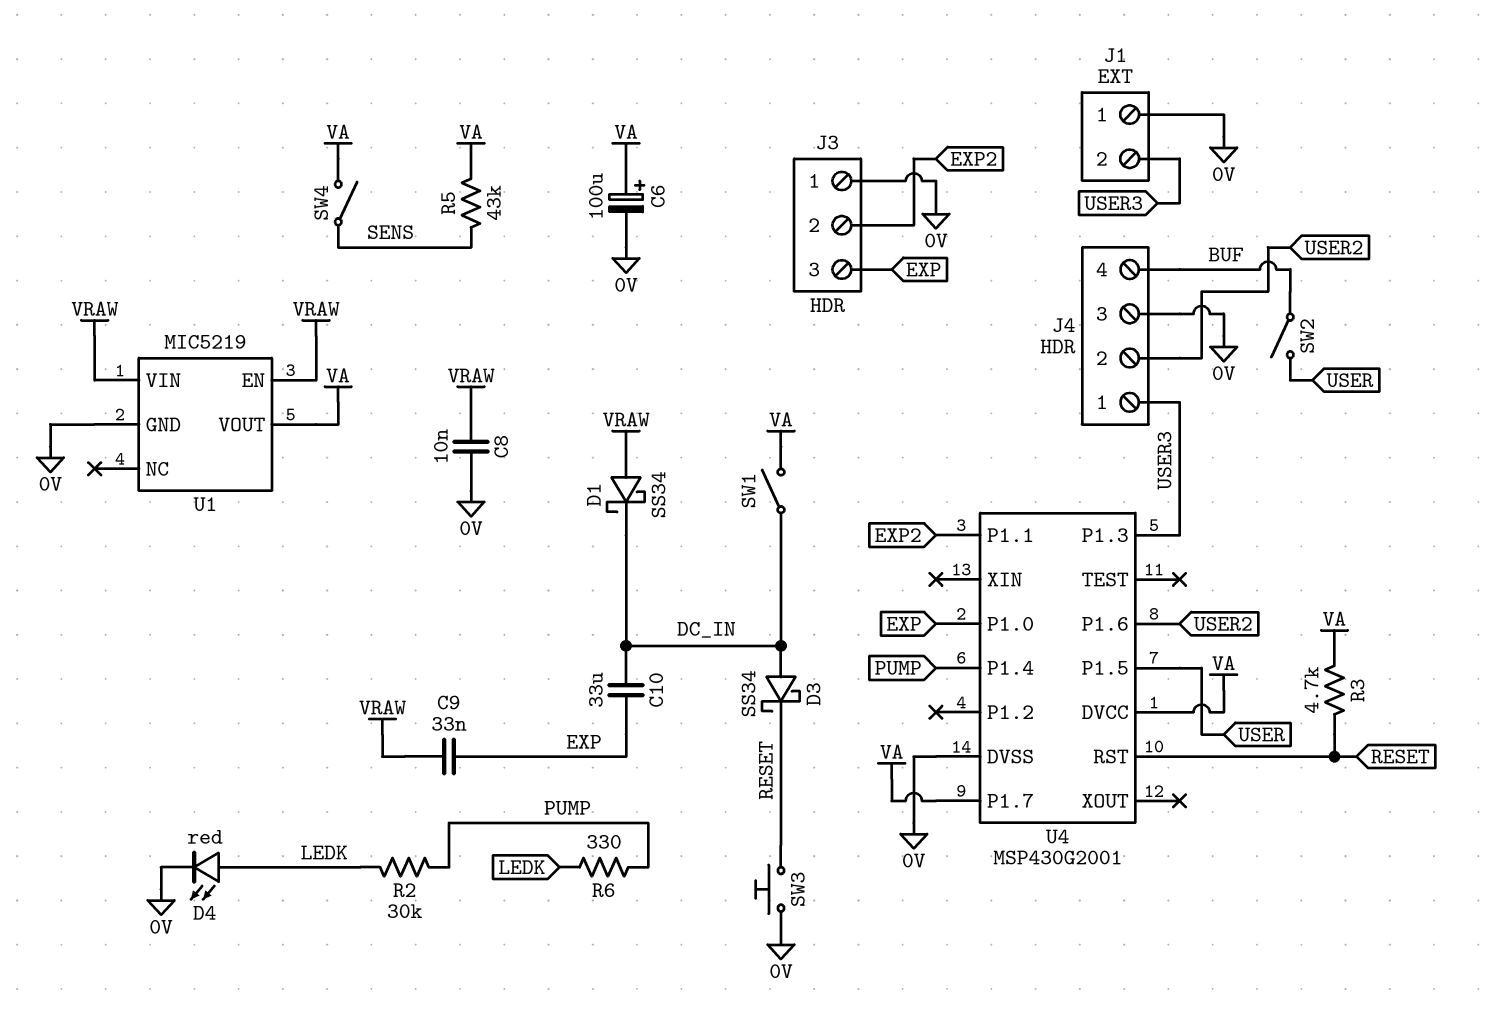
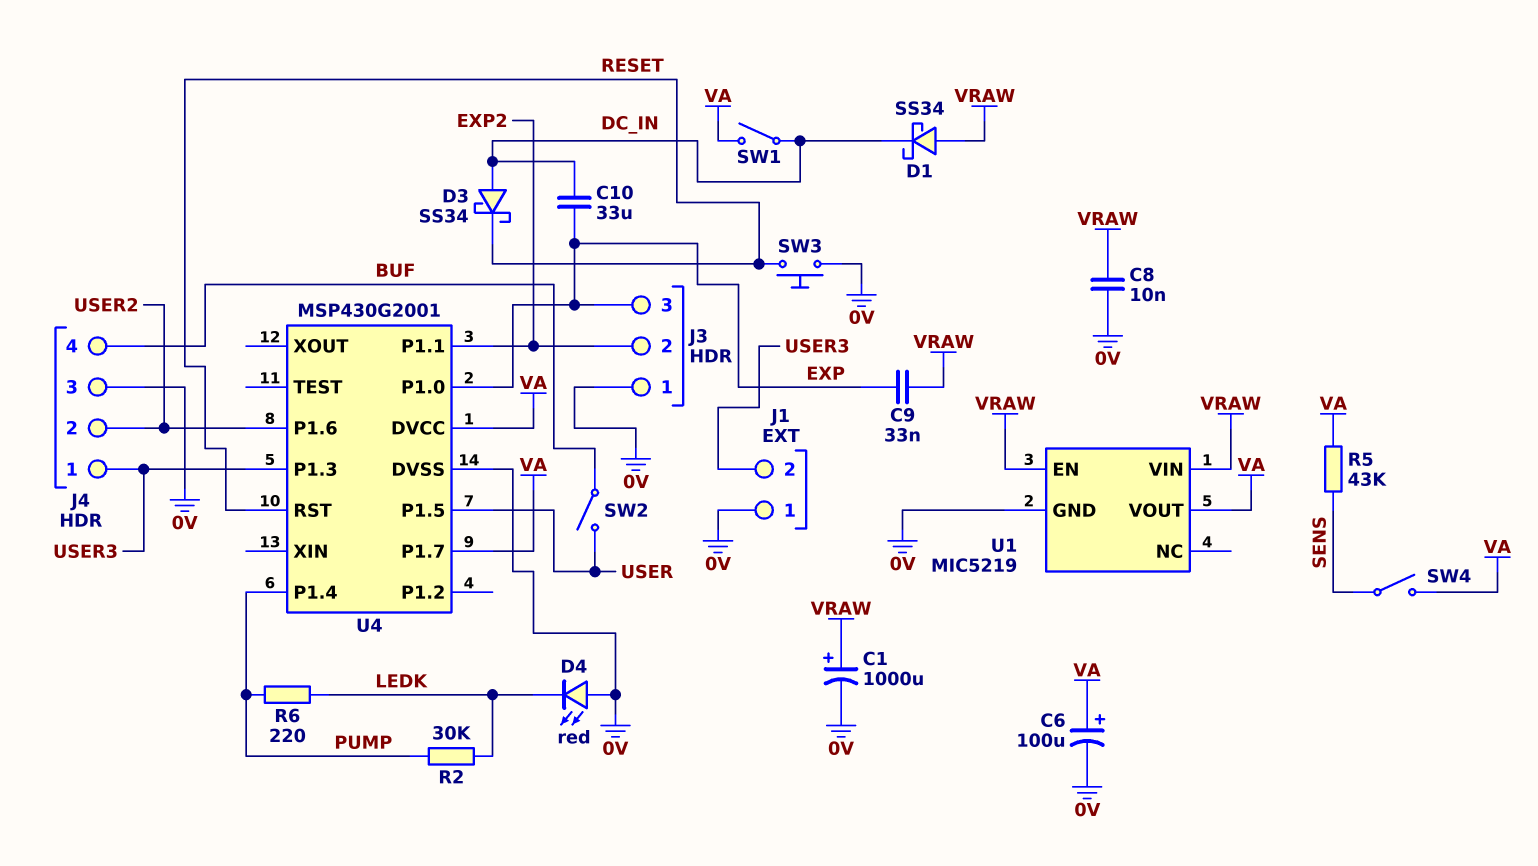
C1: none -> 1000uF (plus VRAW, minus 0V)
D4: LED red (A LEDK, K 0V) -> LED red (A 0V, K LEDK)
R3: 4.7k (RESET, VA) -> none
R6: 330 (LEDK, PUMP) -> 220 (LEDK, PUMP)

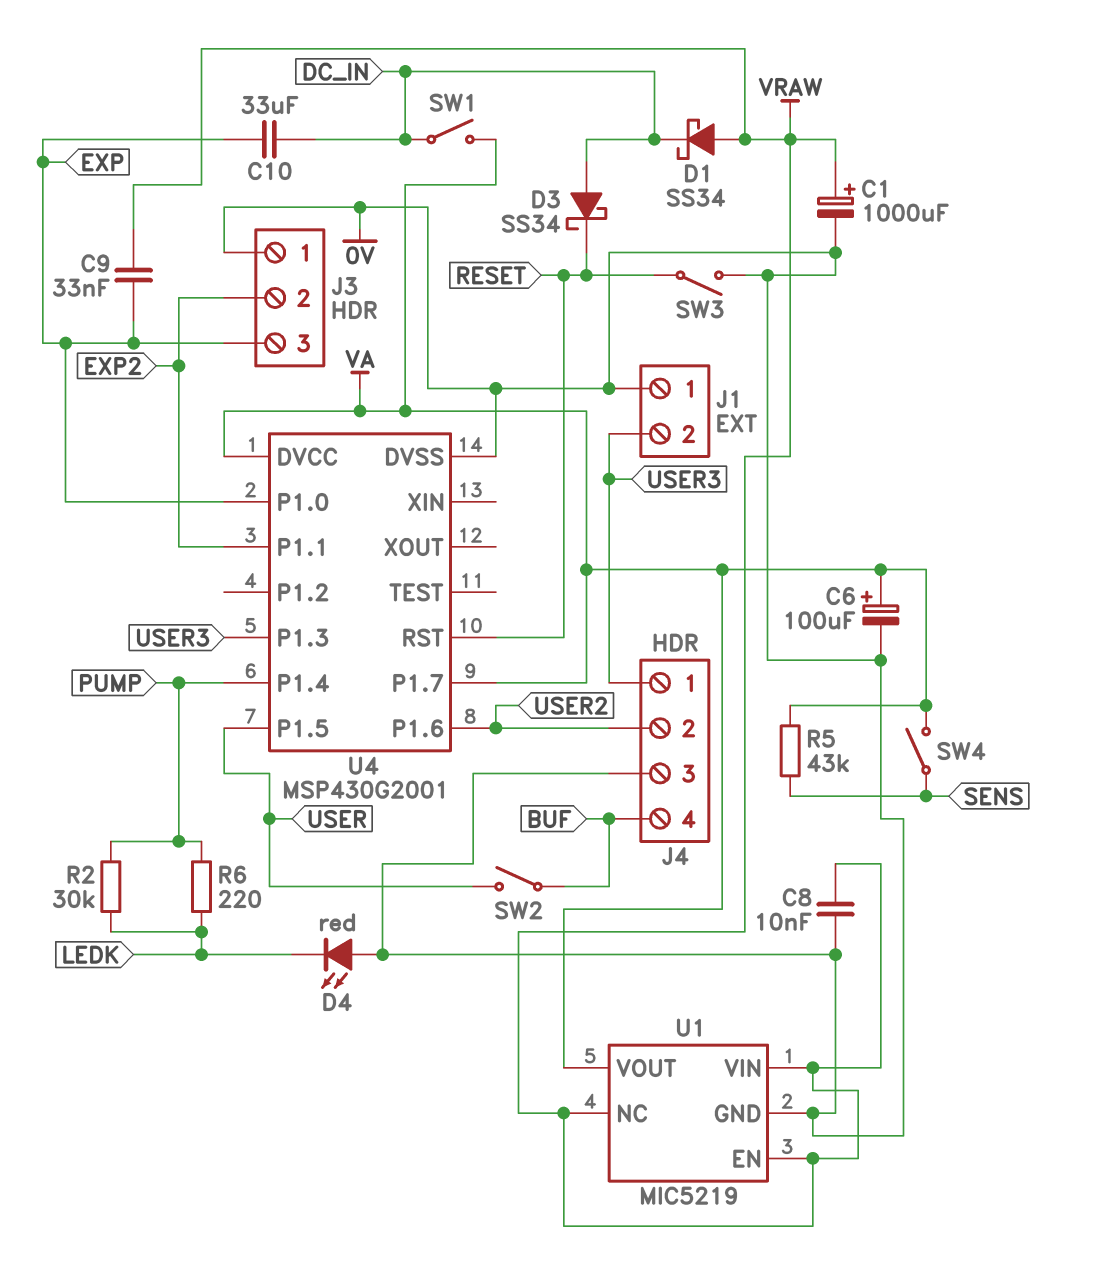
SW3: button (0V, RESET) -> switch (0V, RESET)
U1 pin NC: none -> VRAW

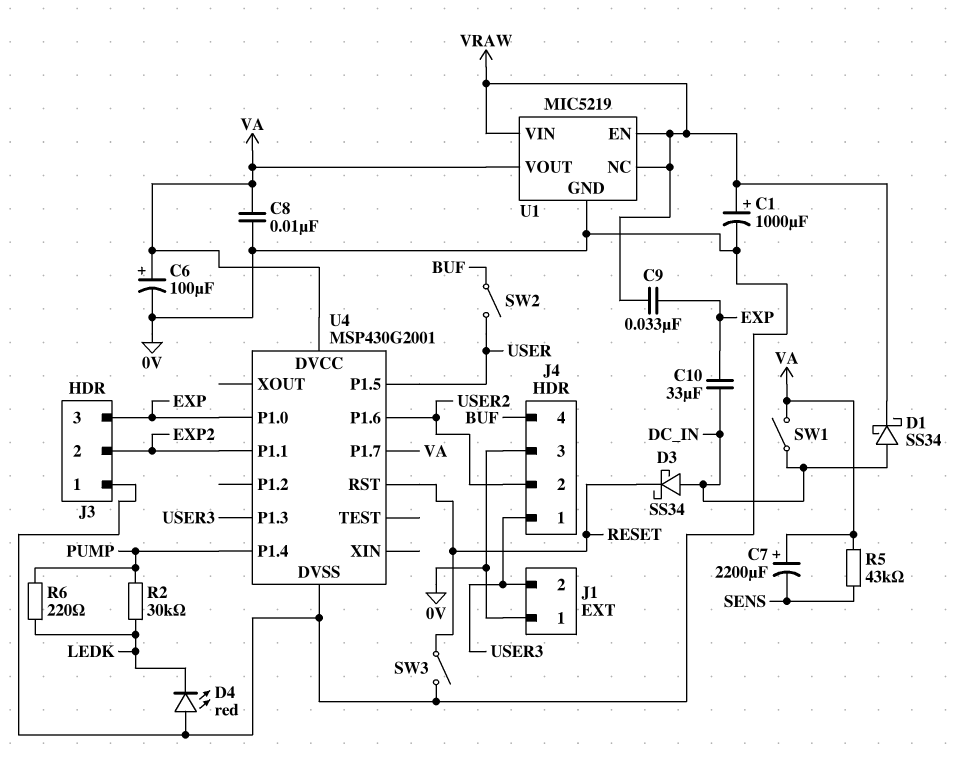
C7: none -> 2200uF (plus VA, minus SENS)
C8: 10nF (0V, VRAW) -> 10nF (0V, VA)
D1: schottky SS34 (A VRAW, K DC_IN) -> schottky SS34 (A DC_IN, K VRAW)
SW4: switch (SENS, VA) -> none

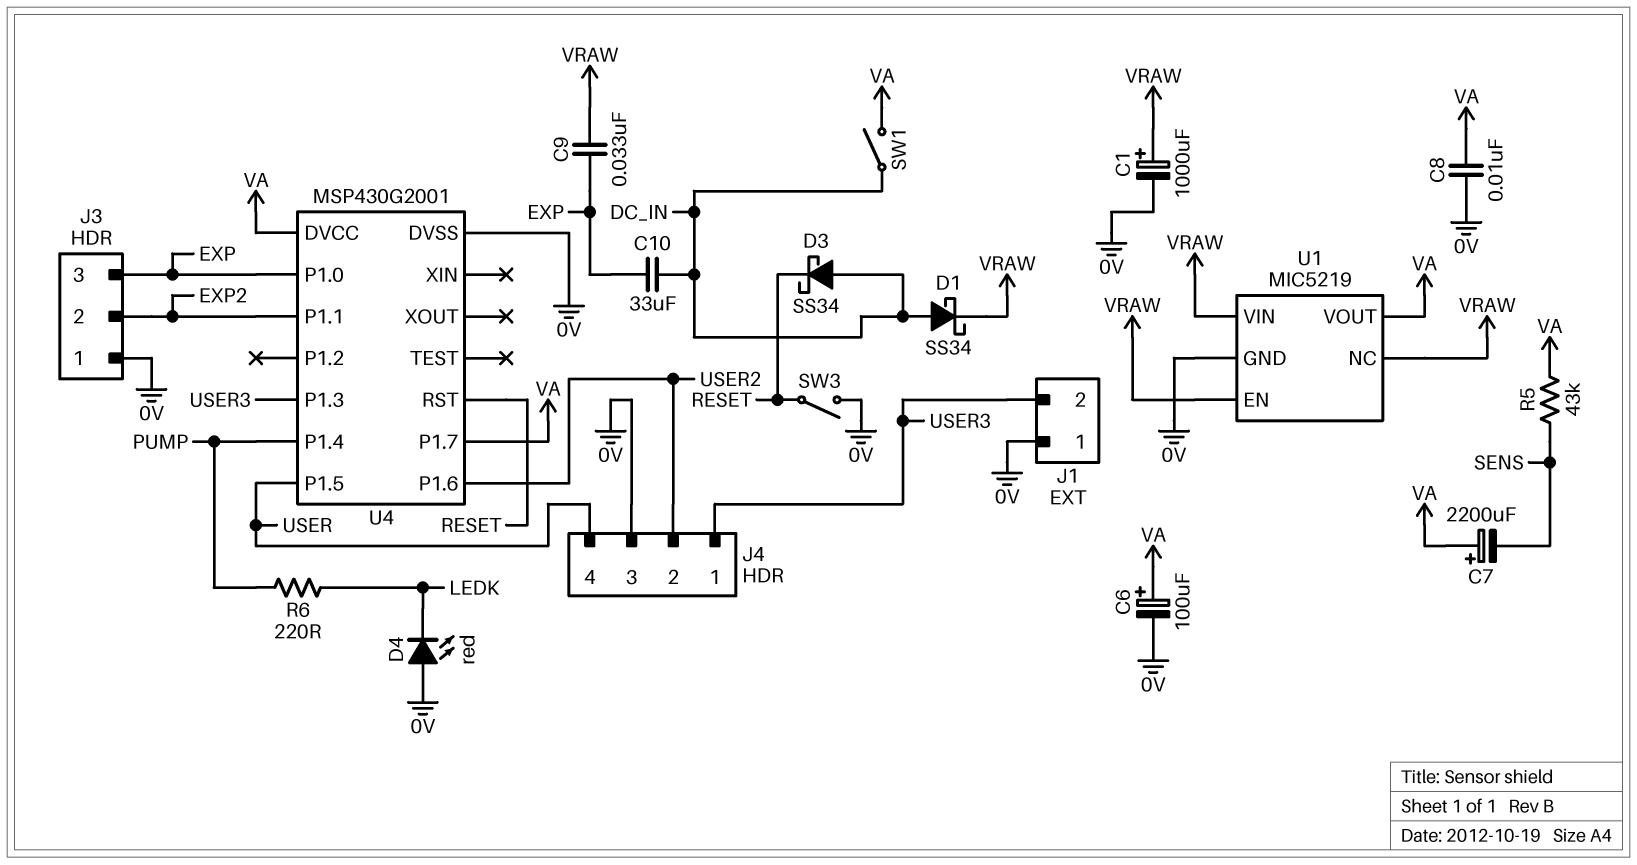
J4 pin 4: BUF -> USER
R2: 30k (LEDK, PUMP) -> none
SW2: switch (BUF, USER) -> none

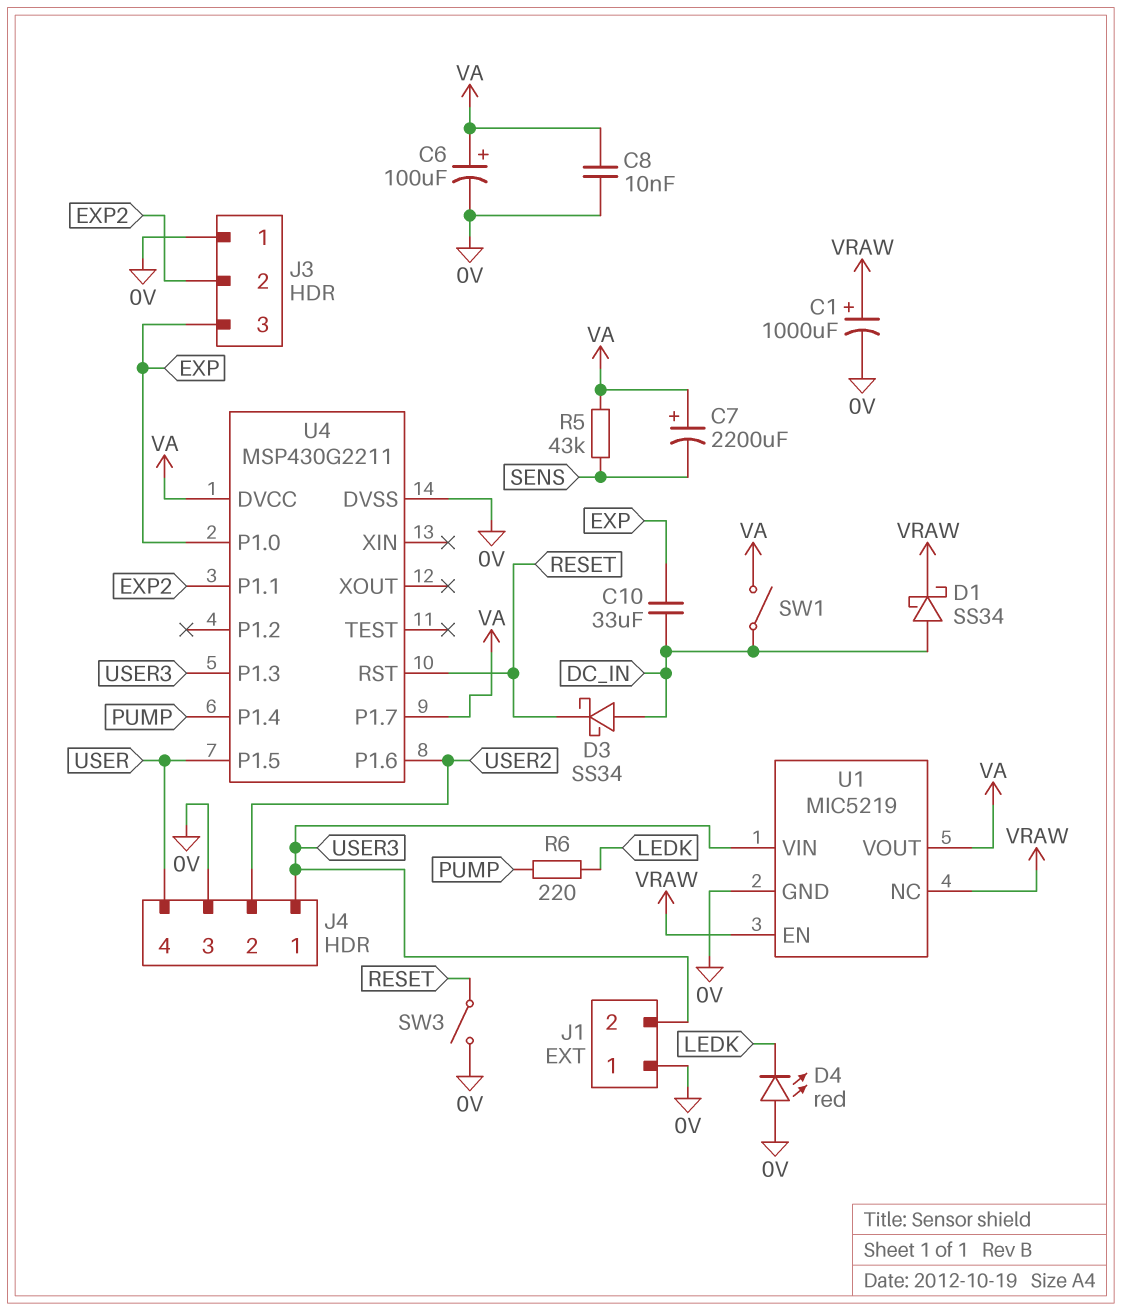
C9: 33nF (EXP, VRAW) -> none
U1 pin VIN: VRAW -> USER3
U4: MSP430G2001 -> MSP430G2211

